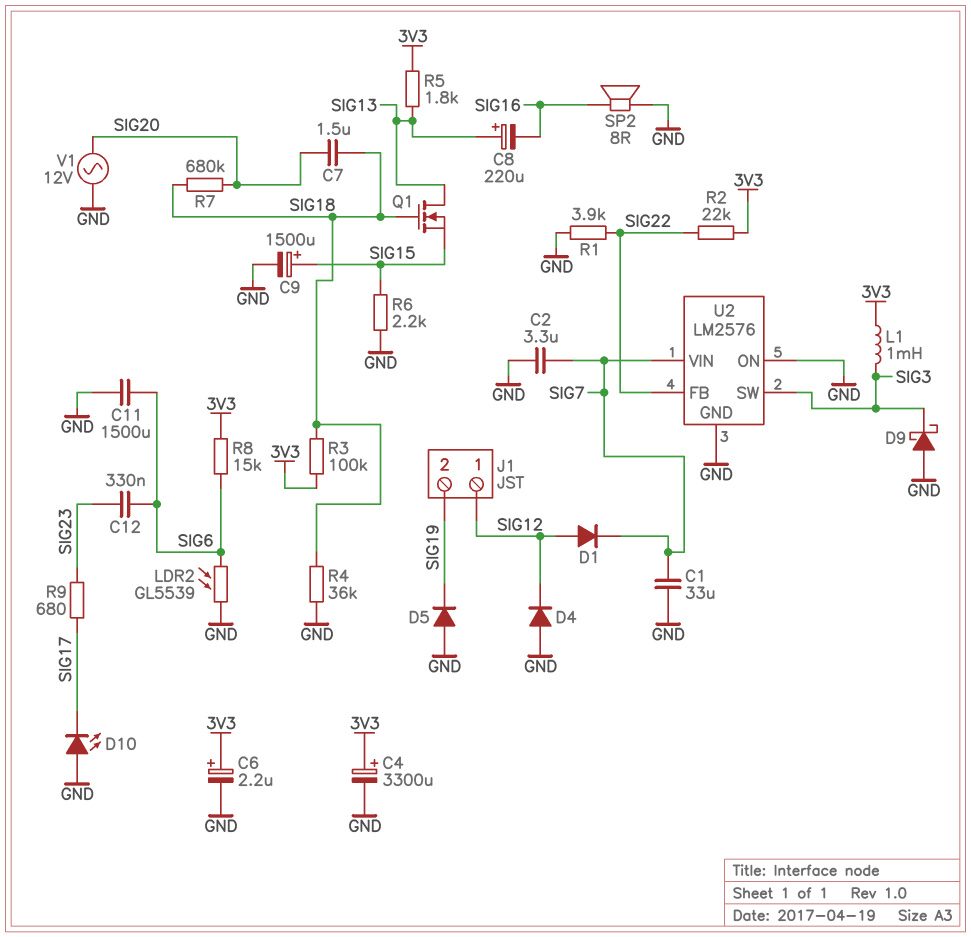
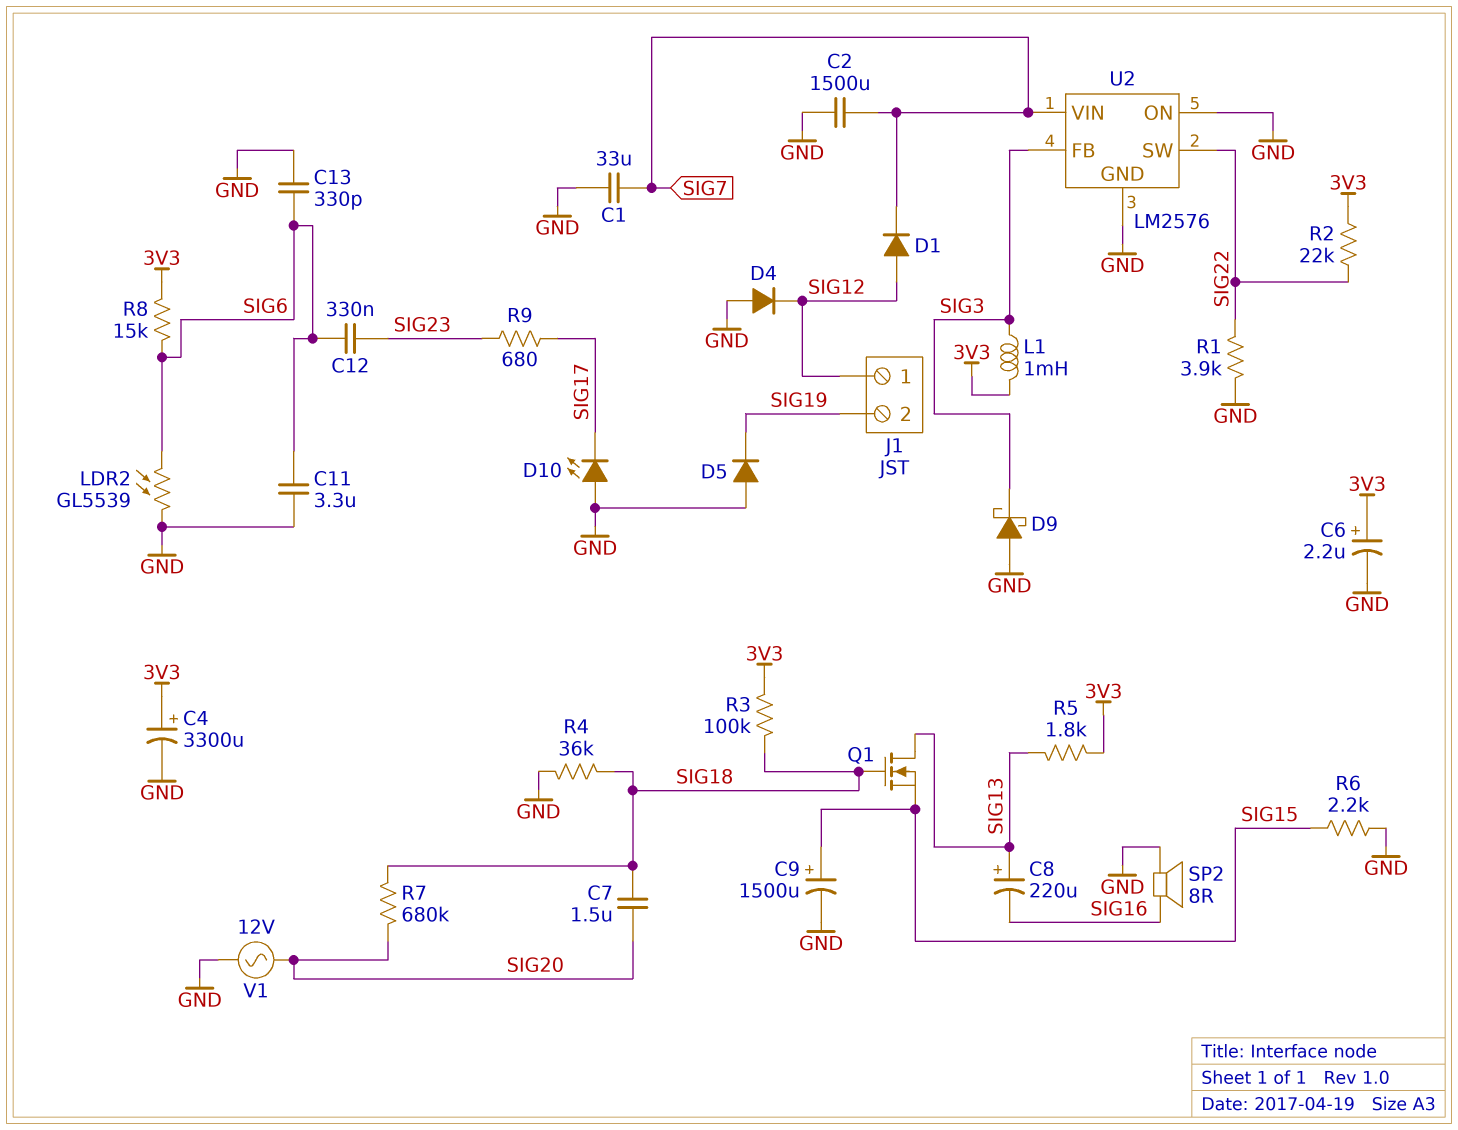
C2: 3.3uF (GND, SIG7) -> 1500uF (GND, SIG7)
C11: 1500uF (GND, SIG6) -> 3.3uF (GND, SIG6)
C13: none -> 330pF (GND, SIG6)
U2 pin FB: SIG22 -> SIG3
U2 pin SW: SIG3 -> SIG22

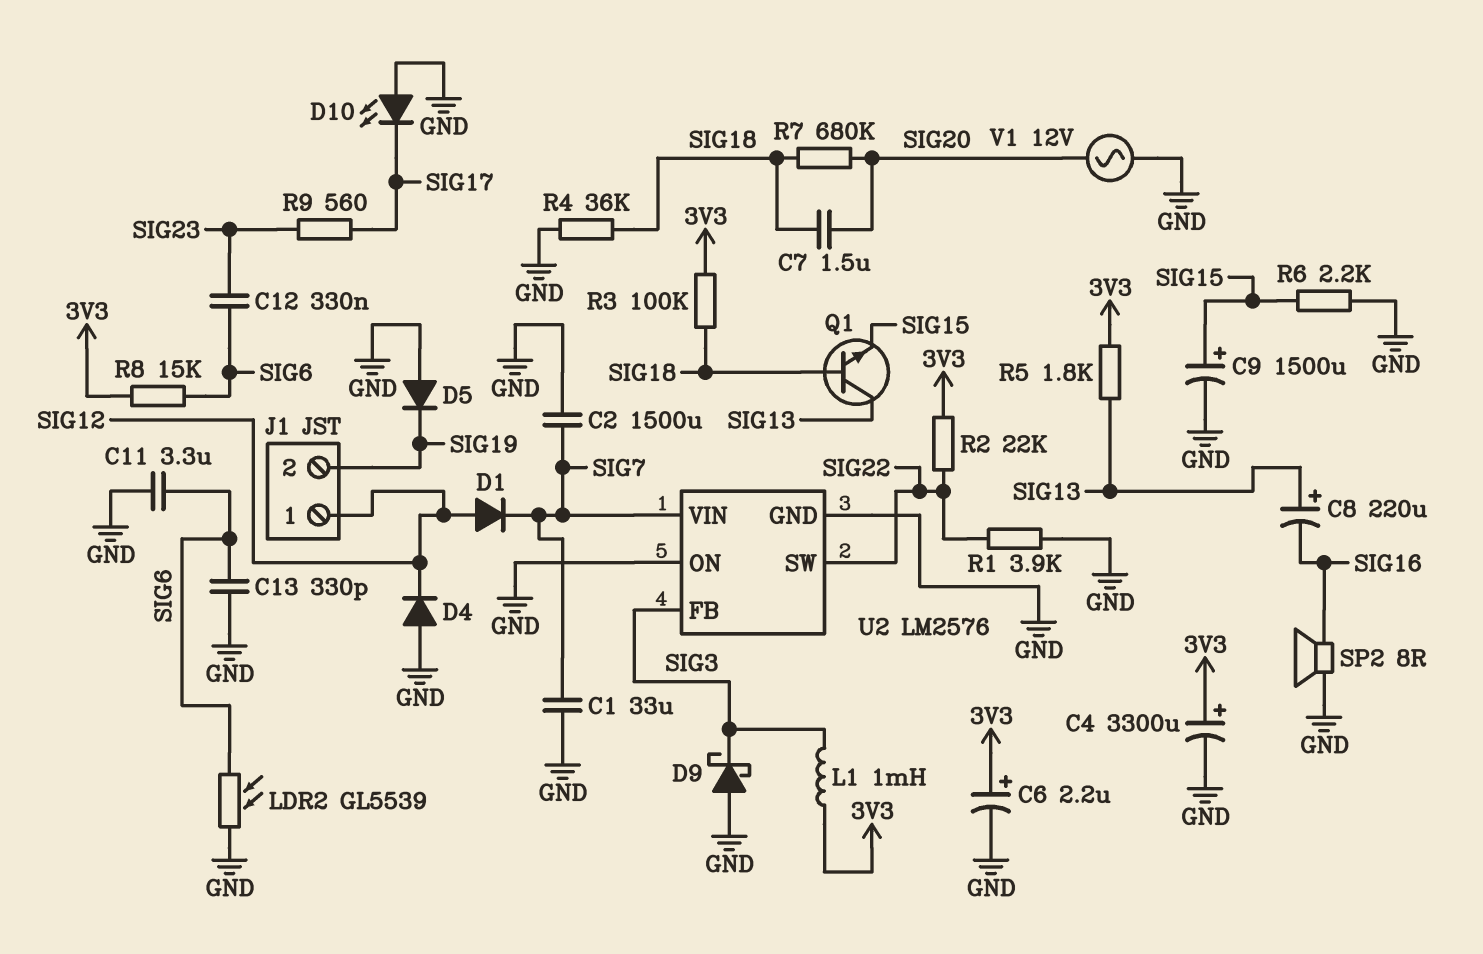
Q1: NMOS (G SIG18, D SIG13, S SIG15) -> NPN (B SIG18, C SIG13, E SIG15)
R9: 680 (SIG17, SIG23) -> 560 (SIG17, SIG23)

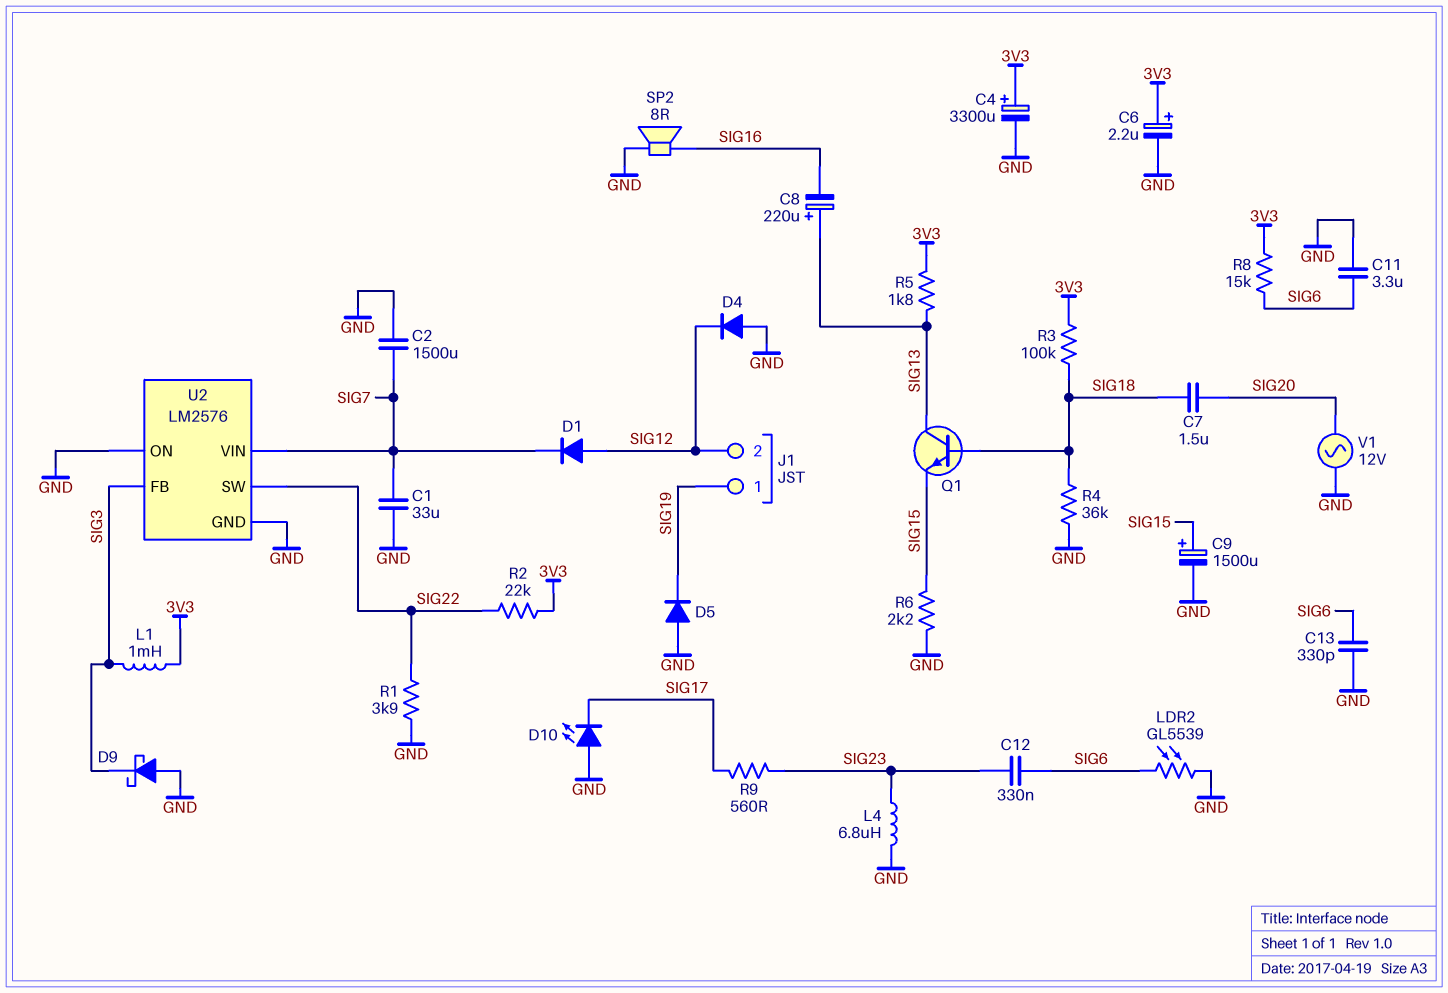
J1 pin 1: SIG12 -> SIG19
J1 pin 2: SIG19 -> SIG12
L4: none -> 6.8uH (GND, SIG23)
R7: 680k (SIG18, SIG20) -> none

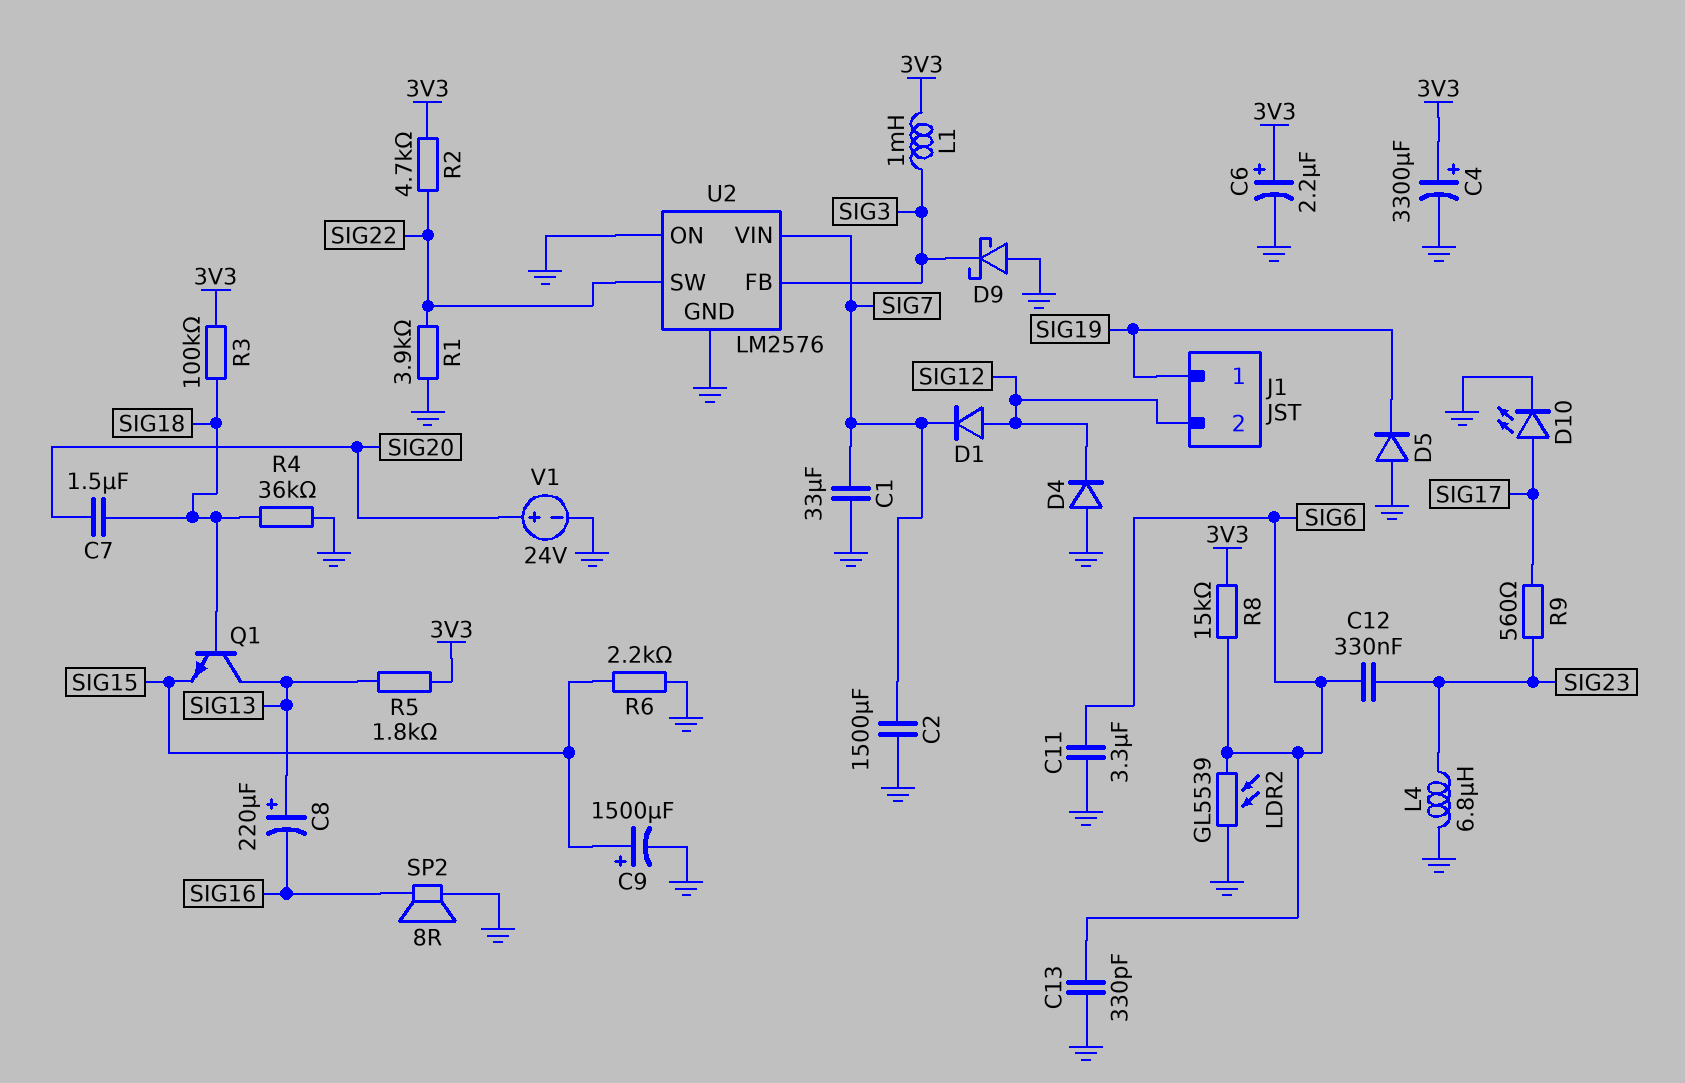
D10: LED (A GND, K SIG17) -> LED (A SIG17, K GND)
R2: 22k (3V3, SIG22) -> 4.7k (3V3, SIG22)
V1: AC 12V (GND, SIG20) -> 24V (plus SIG20, minus GND)

